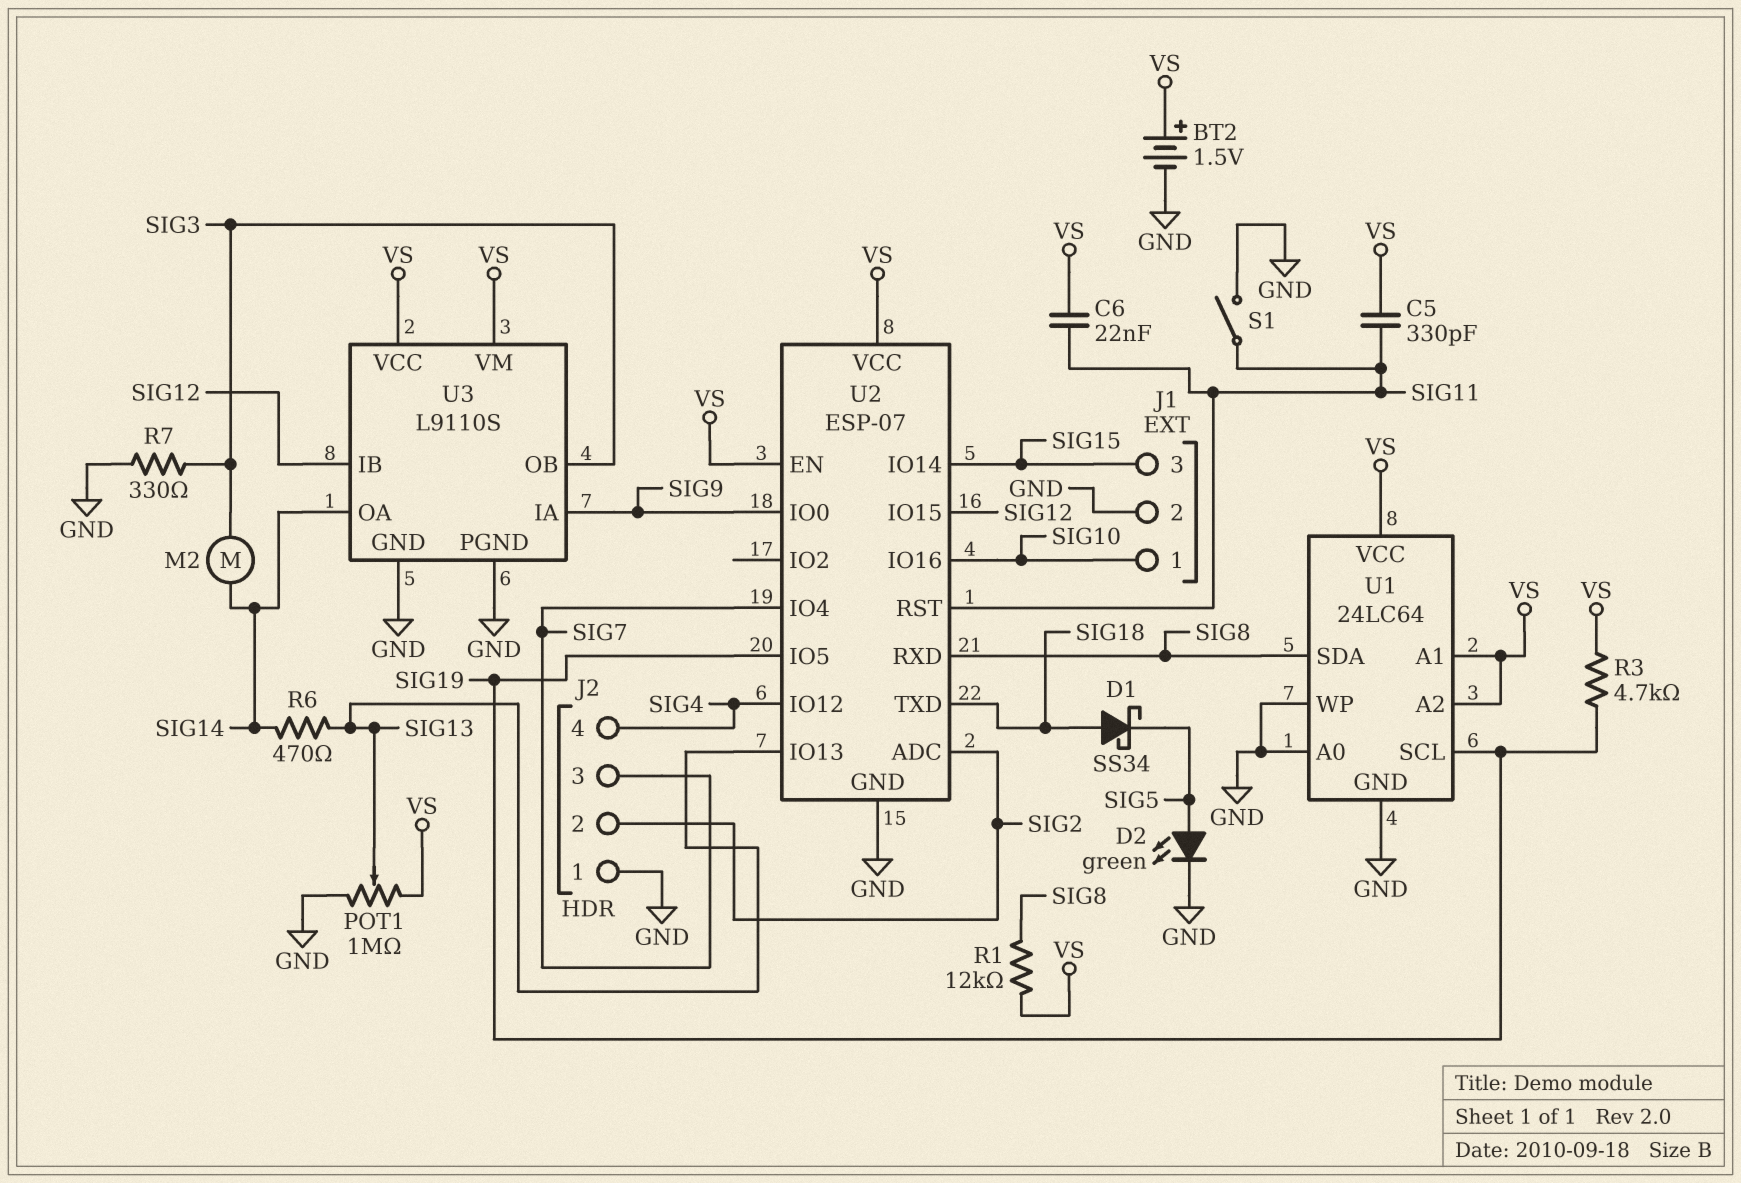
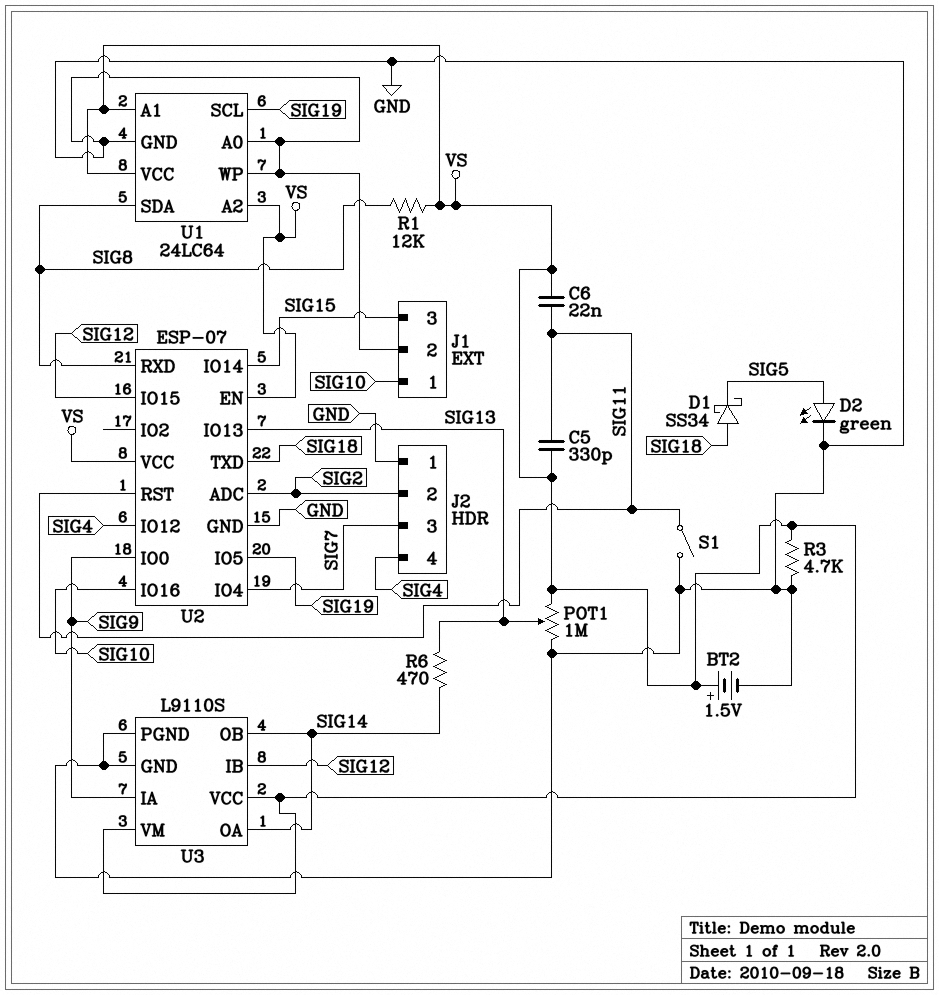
M2: motor (SIG3, SIG14) -> none
R3: 4.7k (SIG19, VS) -> 4.7k (GND, VS)
R7: 330 (GND, SIG3) -> none
U3 pin OB: SIG3 -> SIG14

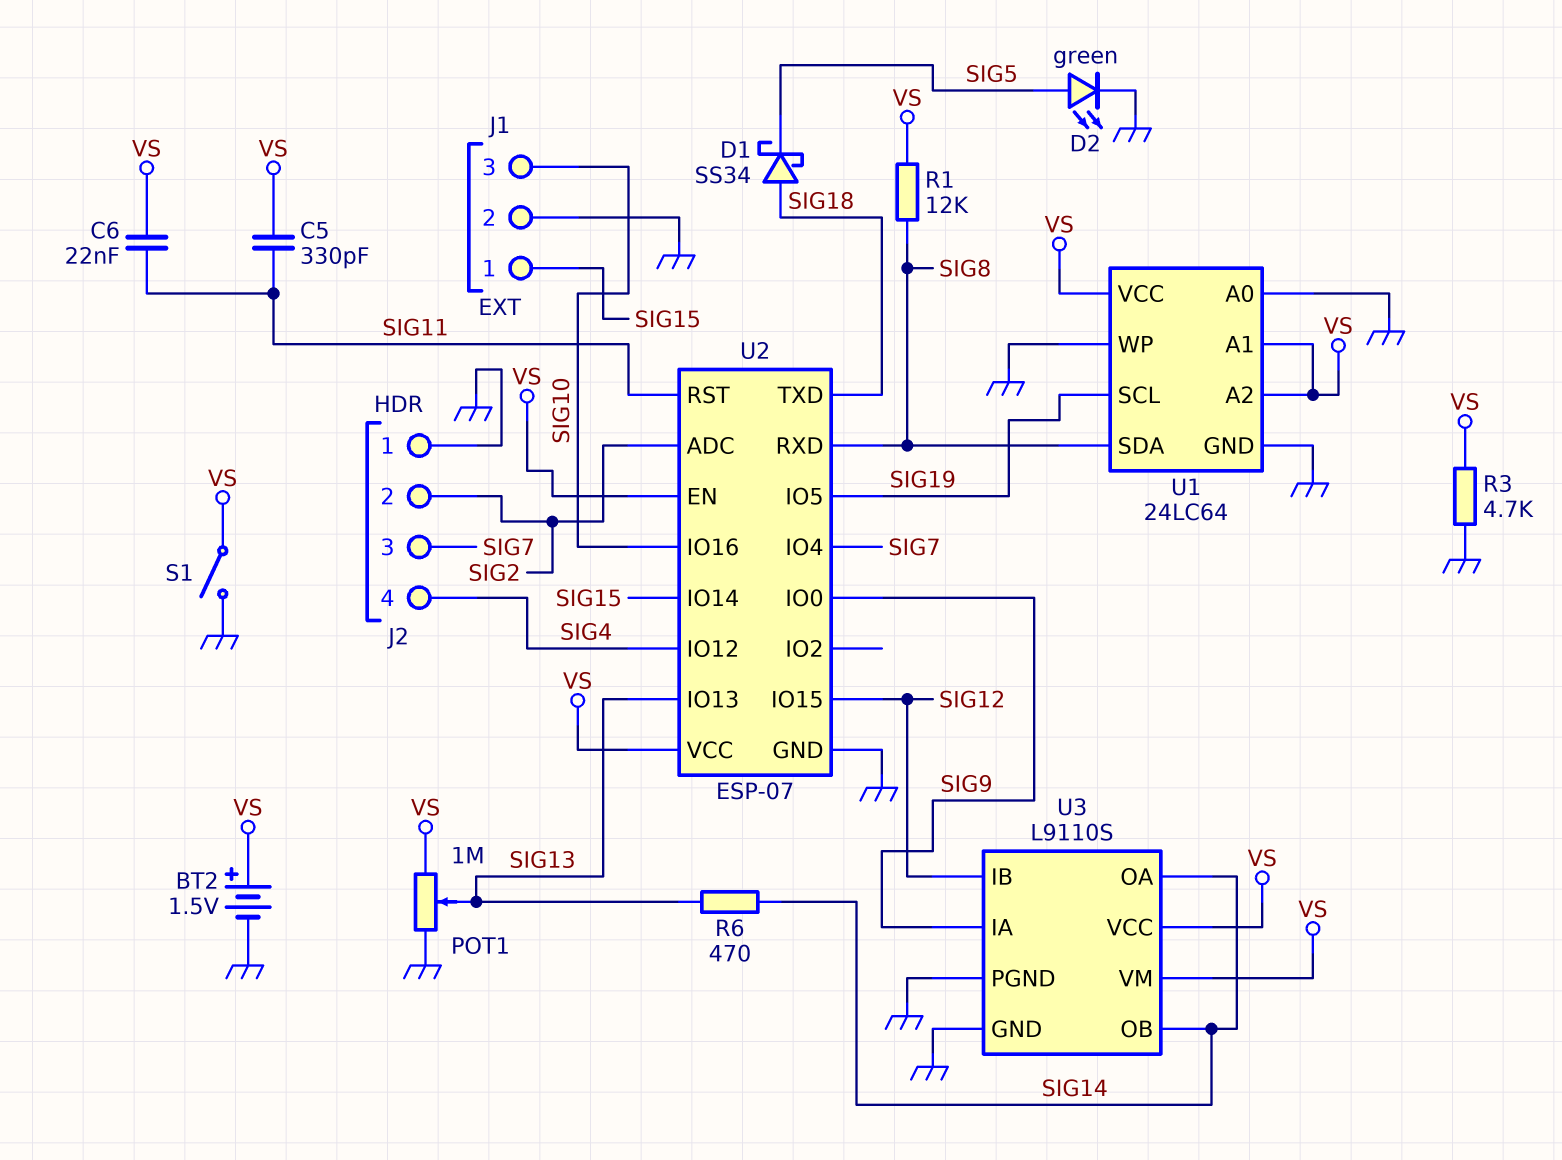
J1 pin 1: SIG10 -> SIG15
J1 pin 3: SIG15 -> SIG10
S1: switch (GND, SIG11) -> switch (GND, VS)

